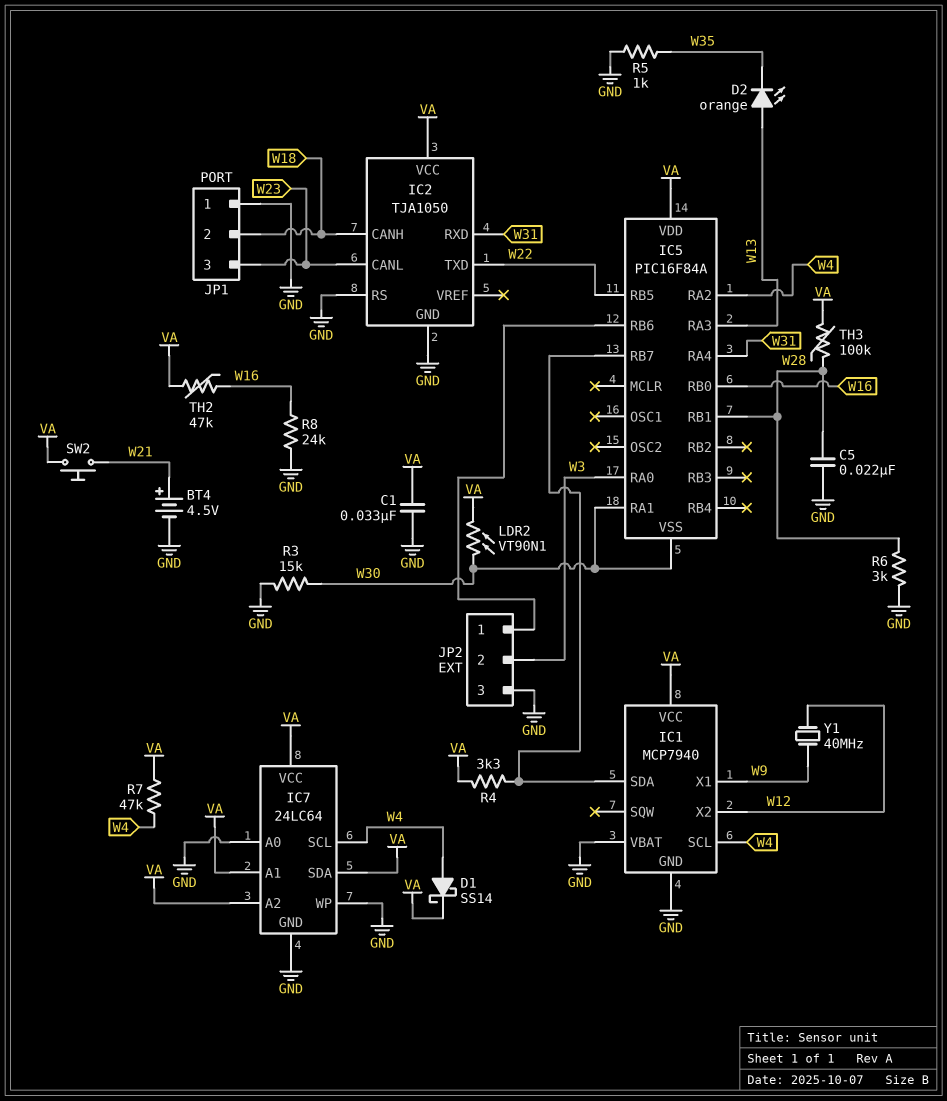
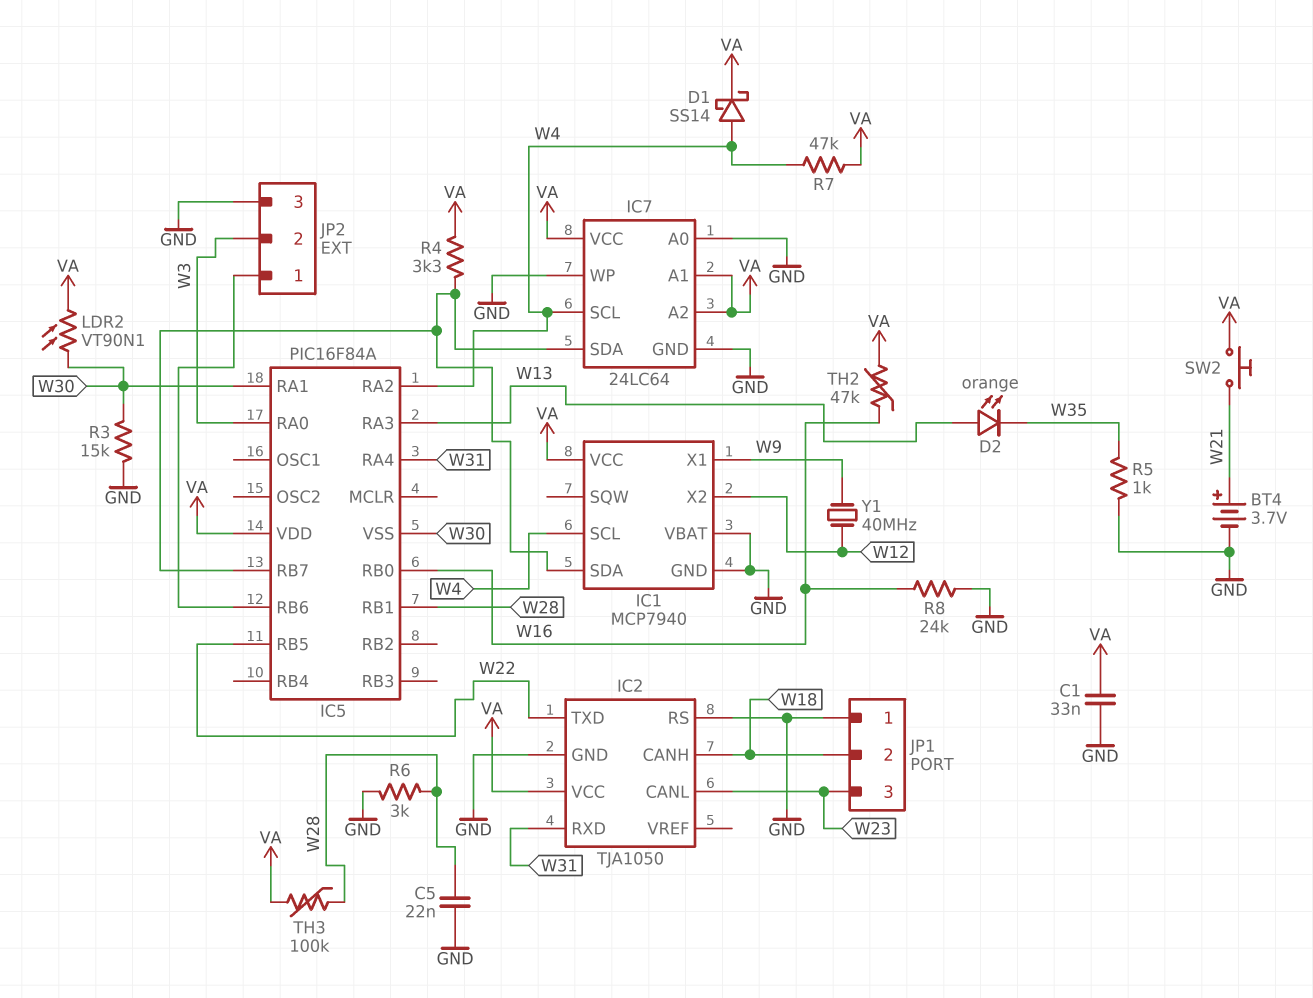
BT4: 4.5V (plus W21, minus GND) -> 3.7V (plus W21, minus GND)
IC7 pin SDA: VA -> IC1/SDA

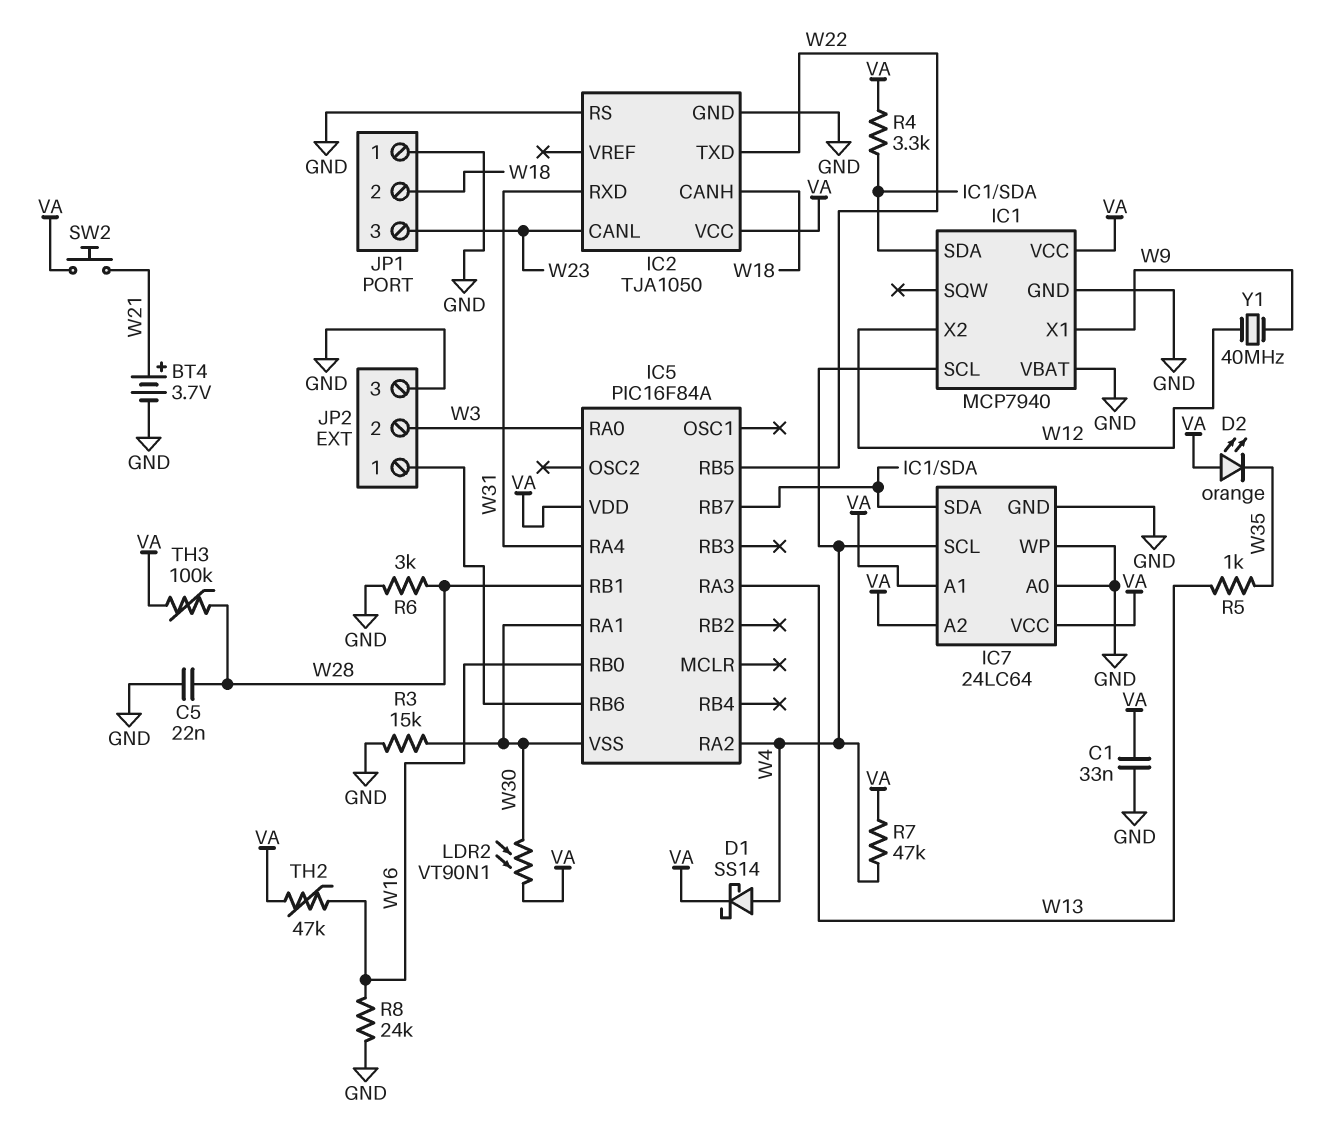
D2: LED orange (A W13, K W35) -> LED orange (A VA, K W35)
R5: 1k (GND, W35) -> 1k (W13, W35)

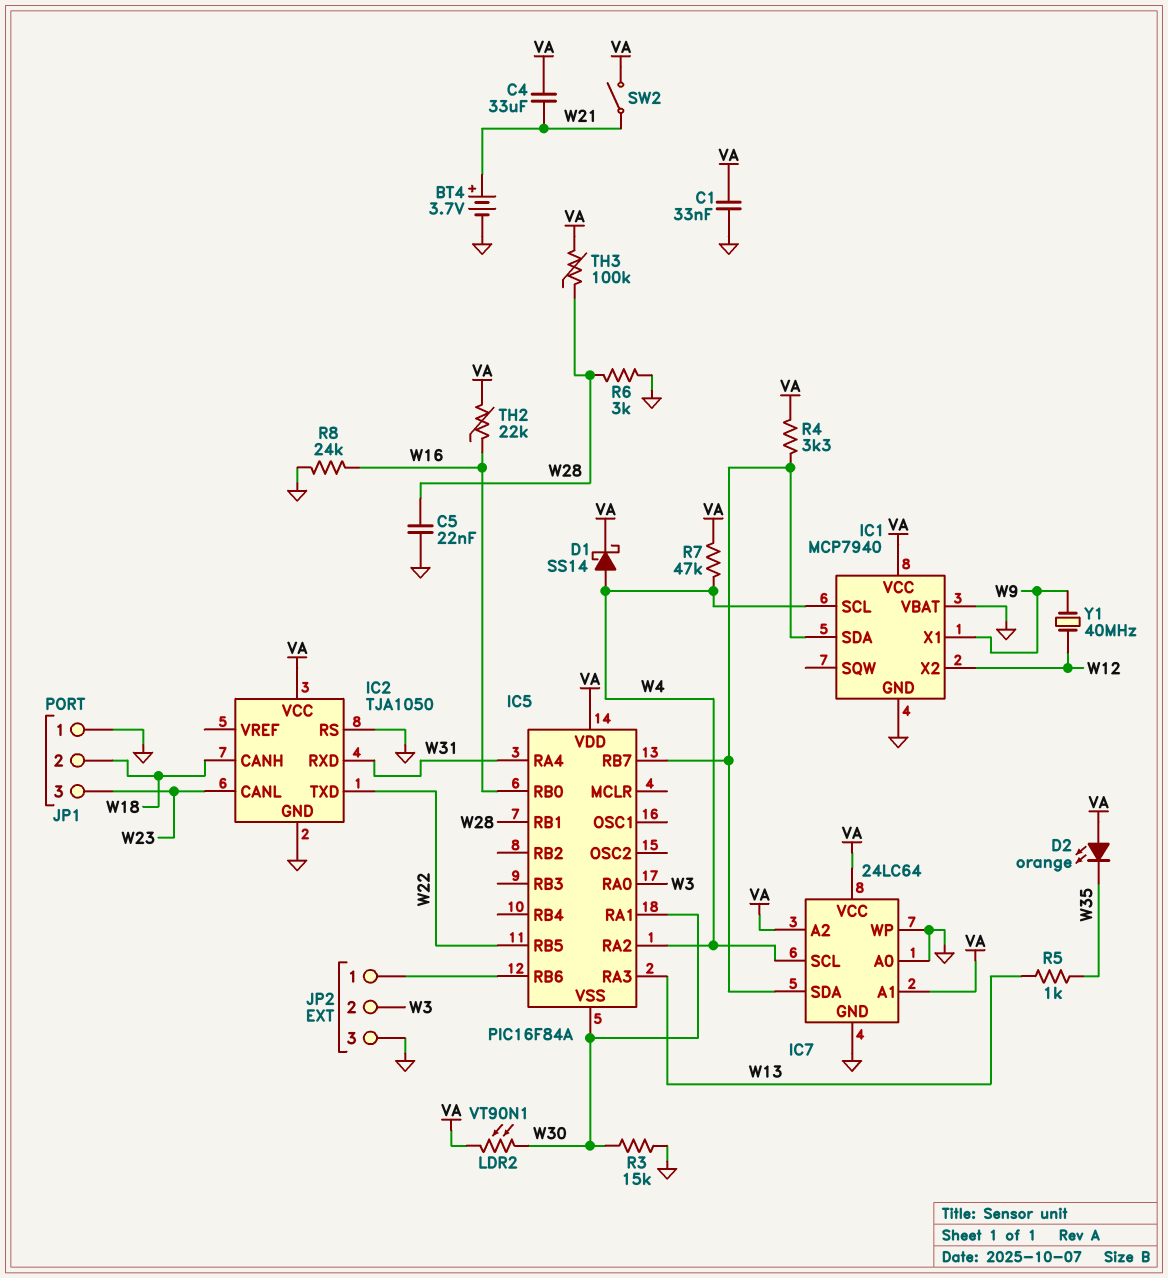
C4: none -> 33uF (VA, W21)
SW2: button (VA, W21) -> switch (VA, W21)
TH2: 47k (VA, W16) -> 22k (VA, W16)

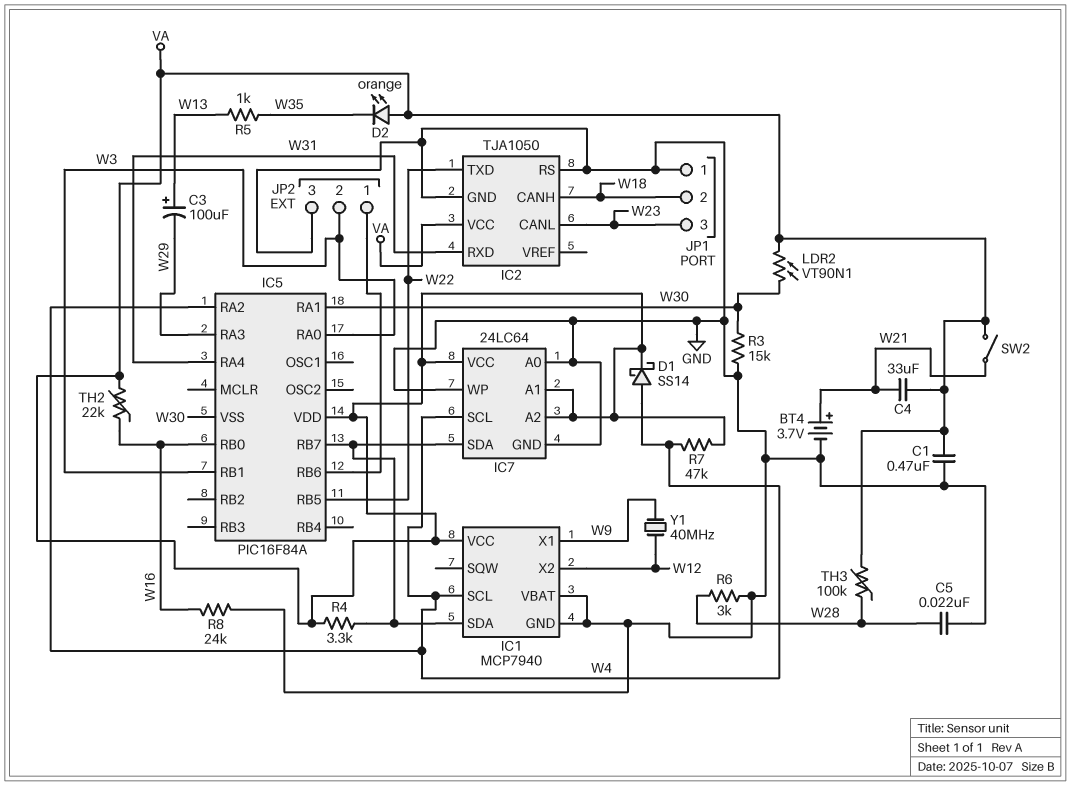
C1: 33nF (GND, VA) -> 470nF (GND, VA)
C3: none -> 100uF (plus W13, minus W29)
IC5 pin RA3: W13 -> W29
IC5 pin RB1: W28 -> W3

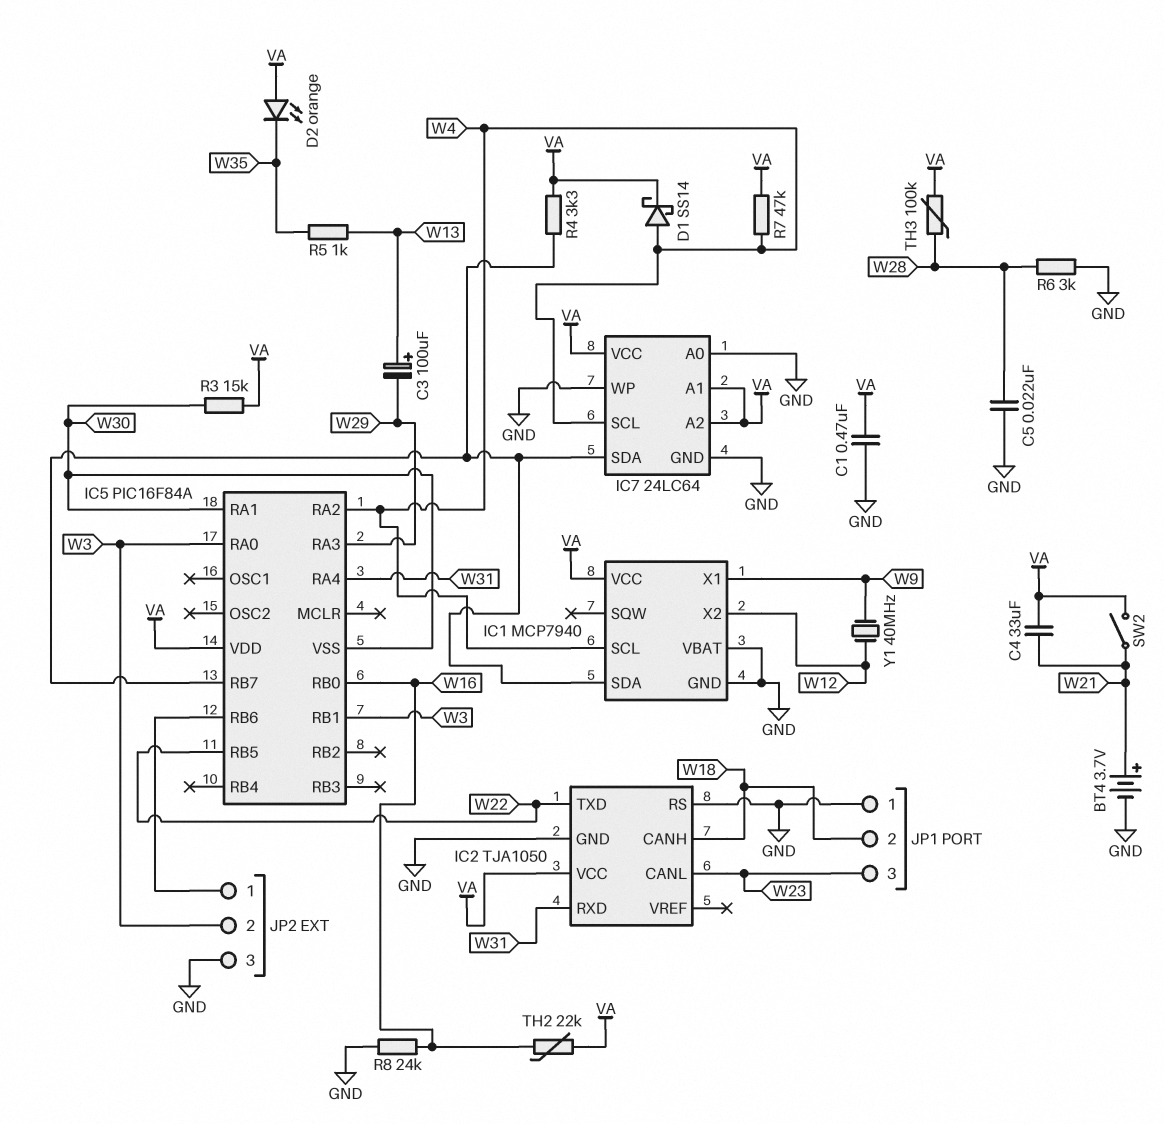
LDR2: VT90N1 (VA, W30) -> none
R3: 15k (GND, W30) -> 15k (VA, W30)

